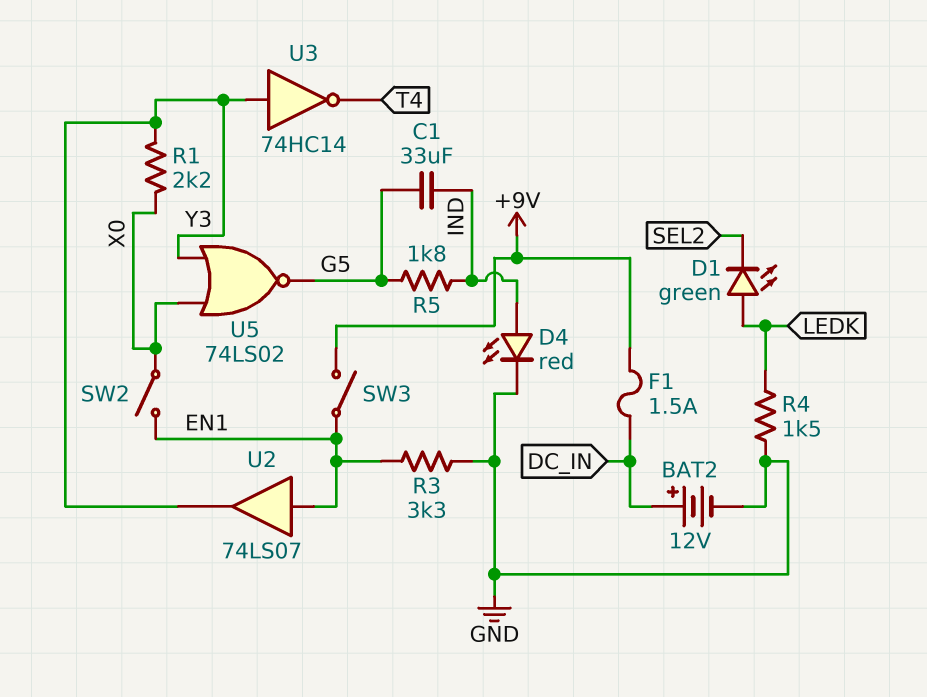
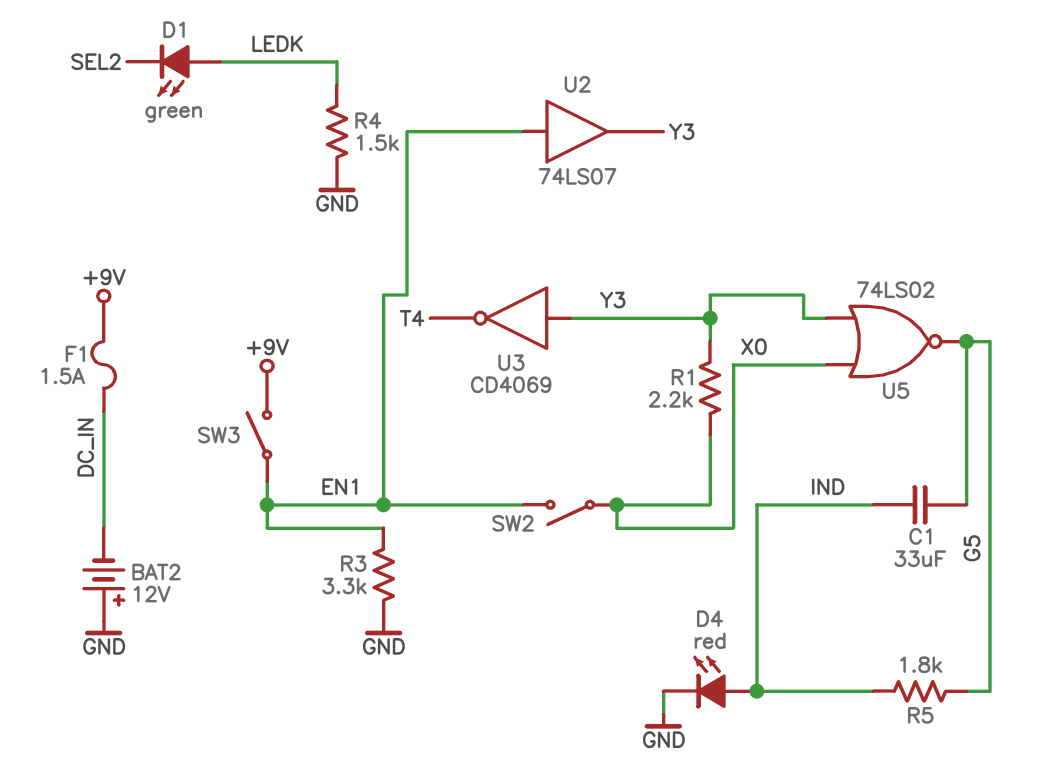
BAT2: 12V (plus DC_IN, minus GND) -> 12V (plus GND, minus DC_IN)
U3: NOT 74HC14 (in Y3, out T4) -> NOT CD4069 (in Y3, out T4)

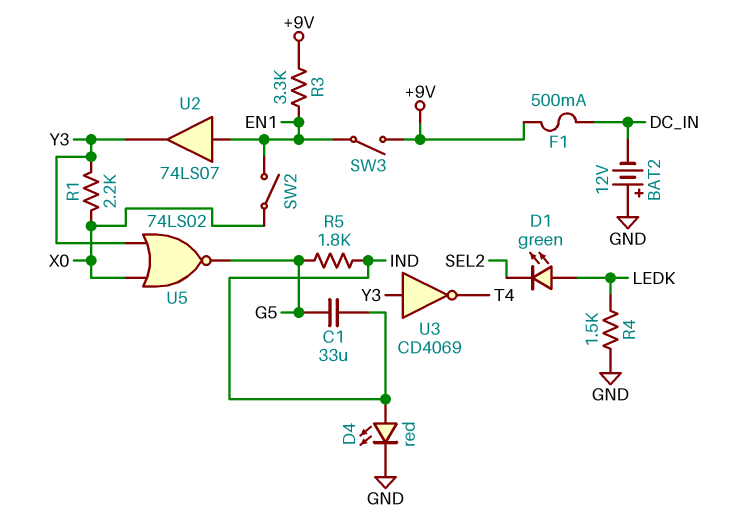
F1: 1.5A (+9V, DC_IN) -> 500mA (+9V, DC_IN)
R3: 3.3k (EN1, GND) -> 3.3k (+9V, EN1)

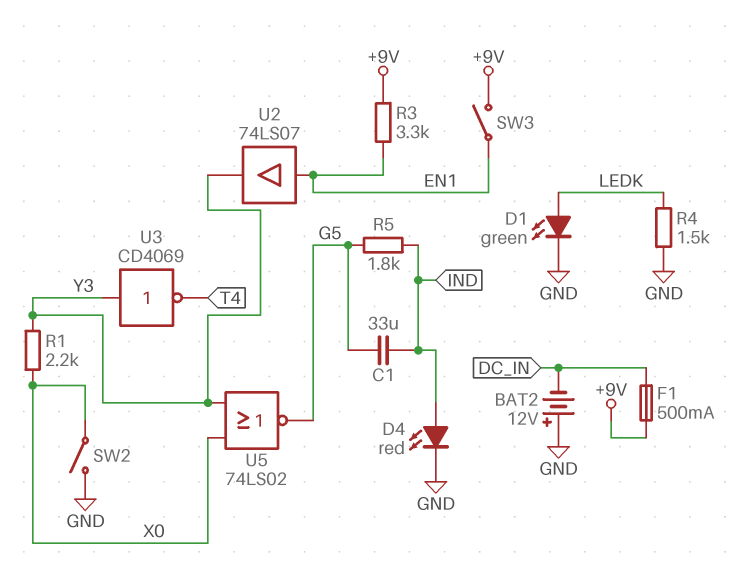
D1: LED green (A LEDK, K SEL2) -> LED green (A LEDK, K GND)
SW2: switch (EN1, X0) -> switch (GND, X0)

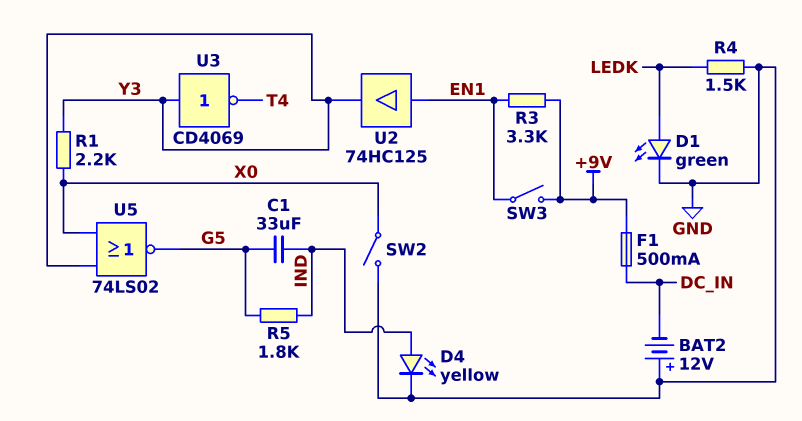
D4: LED red (A IND, K GND) -> LED yellow (A IND, K GND)
U2: buffer 74LS07 (in EN1, out Y3) -> buffer 74HC125 (in EN1, out Y3)

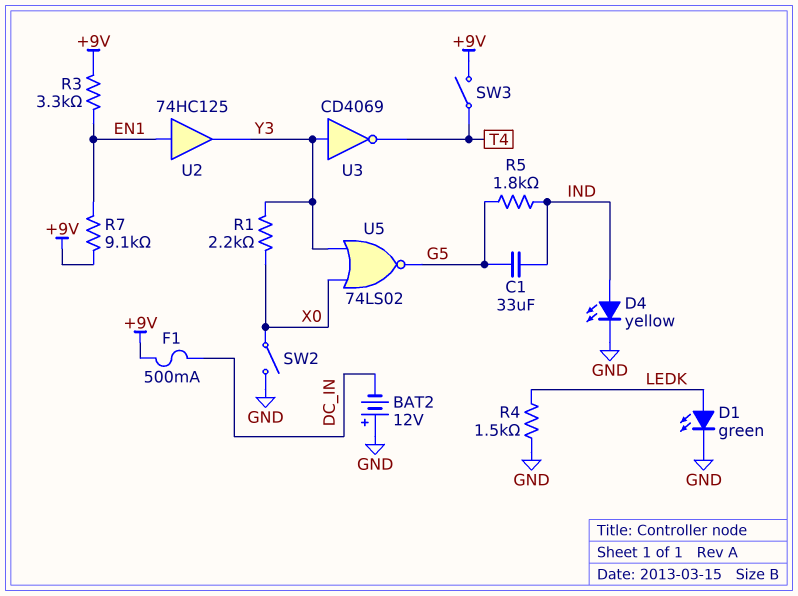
R7: none -> 9.1k (+9V, EN1)
SW3: switch (+9V, EN1) -> switch (+9V, T4)

